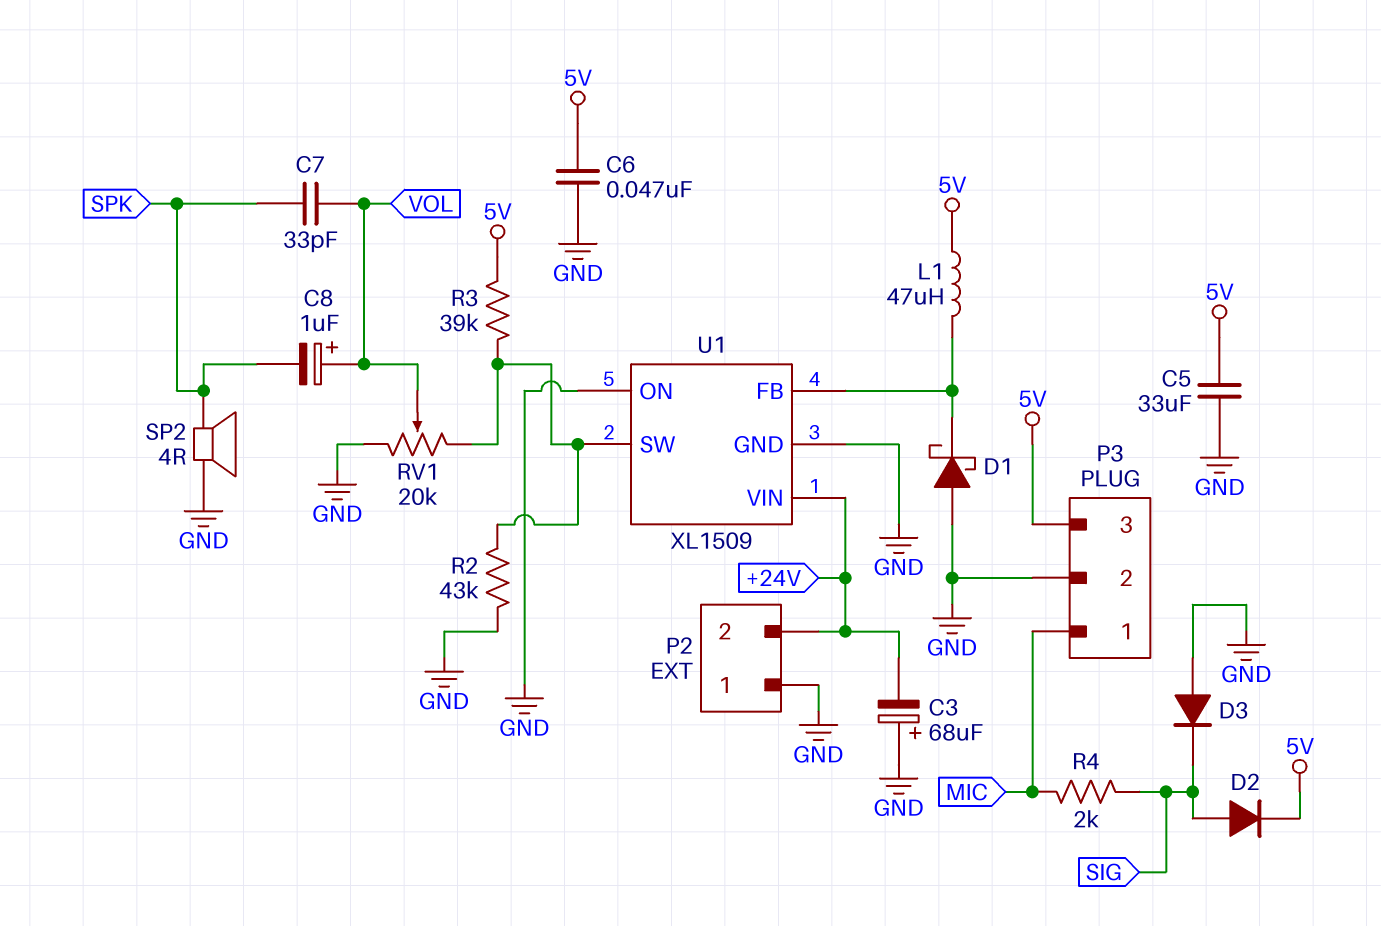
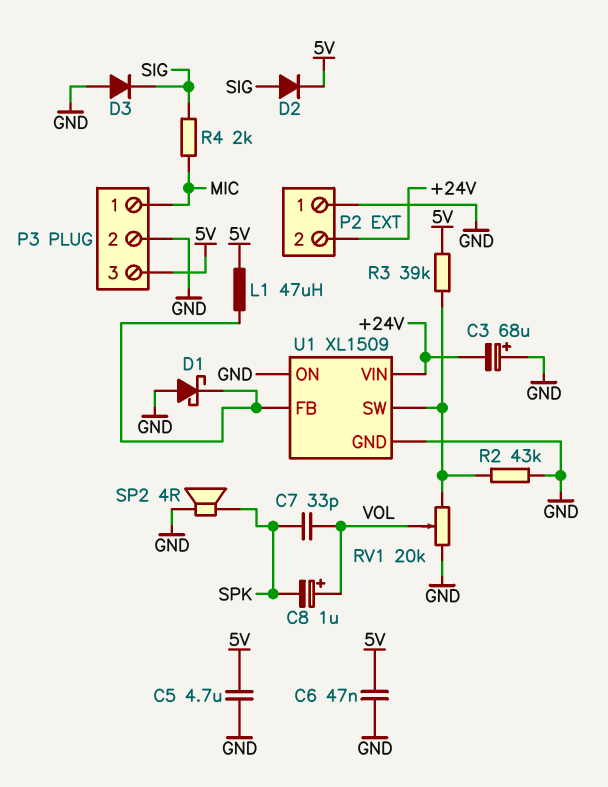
C5: 33uF (5V, GND) -> 4.7uF (5V, GND)

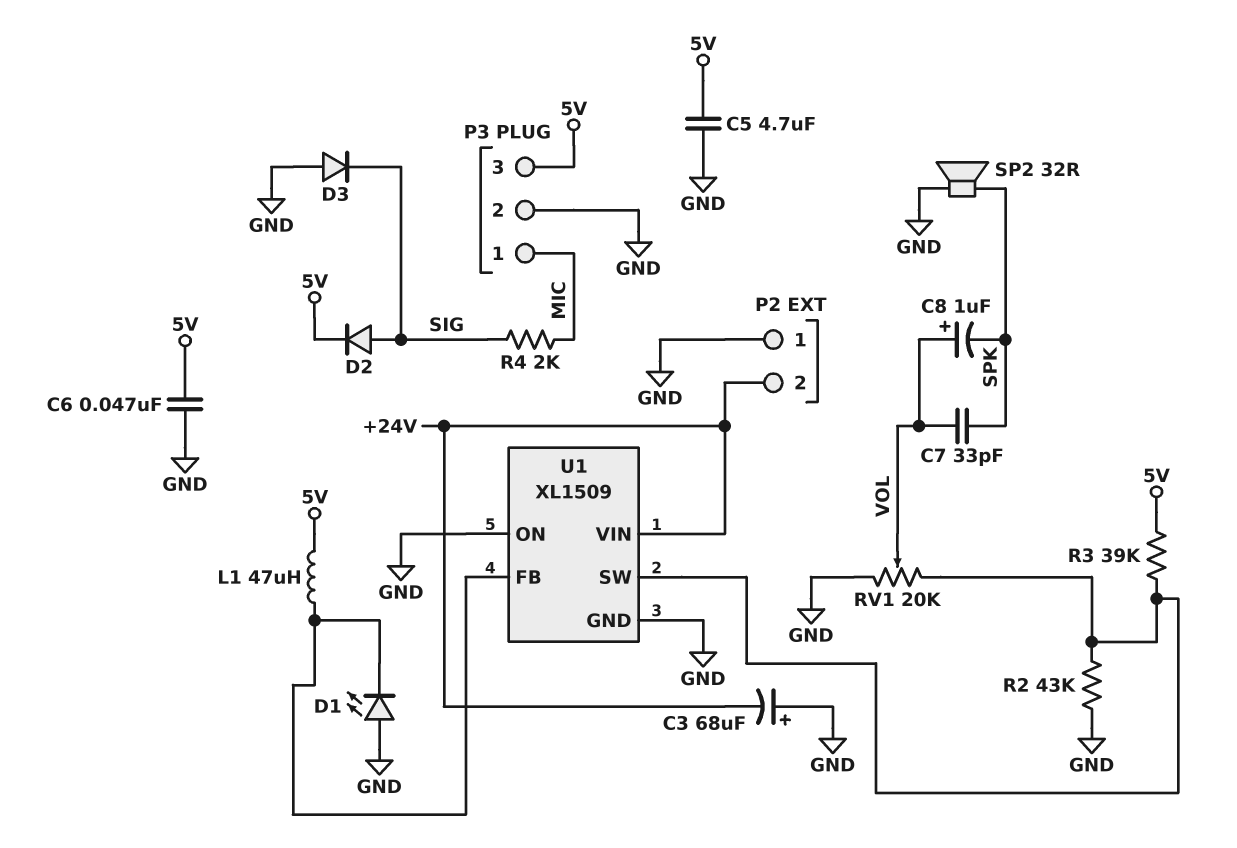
D1: schottky (A GND, K U1/FB) -> LED (A GND, K U1/FB)
SP2: speaker 4R (GND, SPK) -> speaker 32R (GND, SPK)

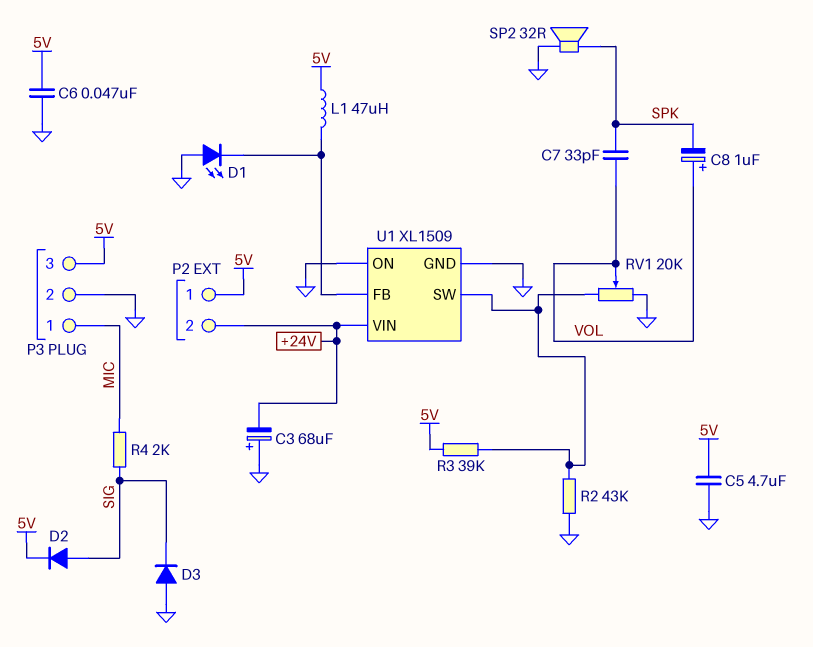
P2 pin 1: GND -> 5V

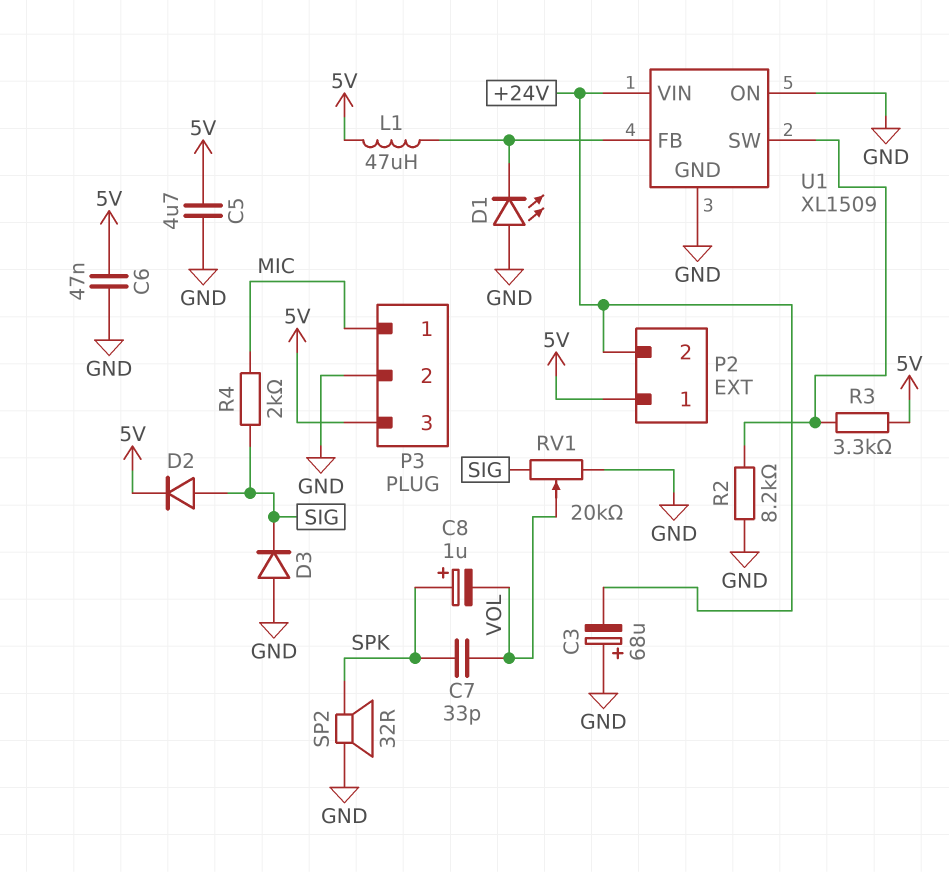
C8: 1uF (plus VOL, minus SPK) -> 1uF (plus SPK, minus VOL)
R2: 43k (GND, U1/SW) -> 8.2k (GND, U1/SW)
R3: 39k (5V, U1/SW) -> 3.3k (5V, U1/SW)
RV1: 20k (GND, U1/SW, wiper VOL) -> 20k (GND, SIG, wiper VOL)

